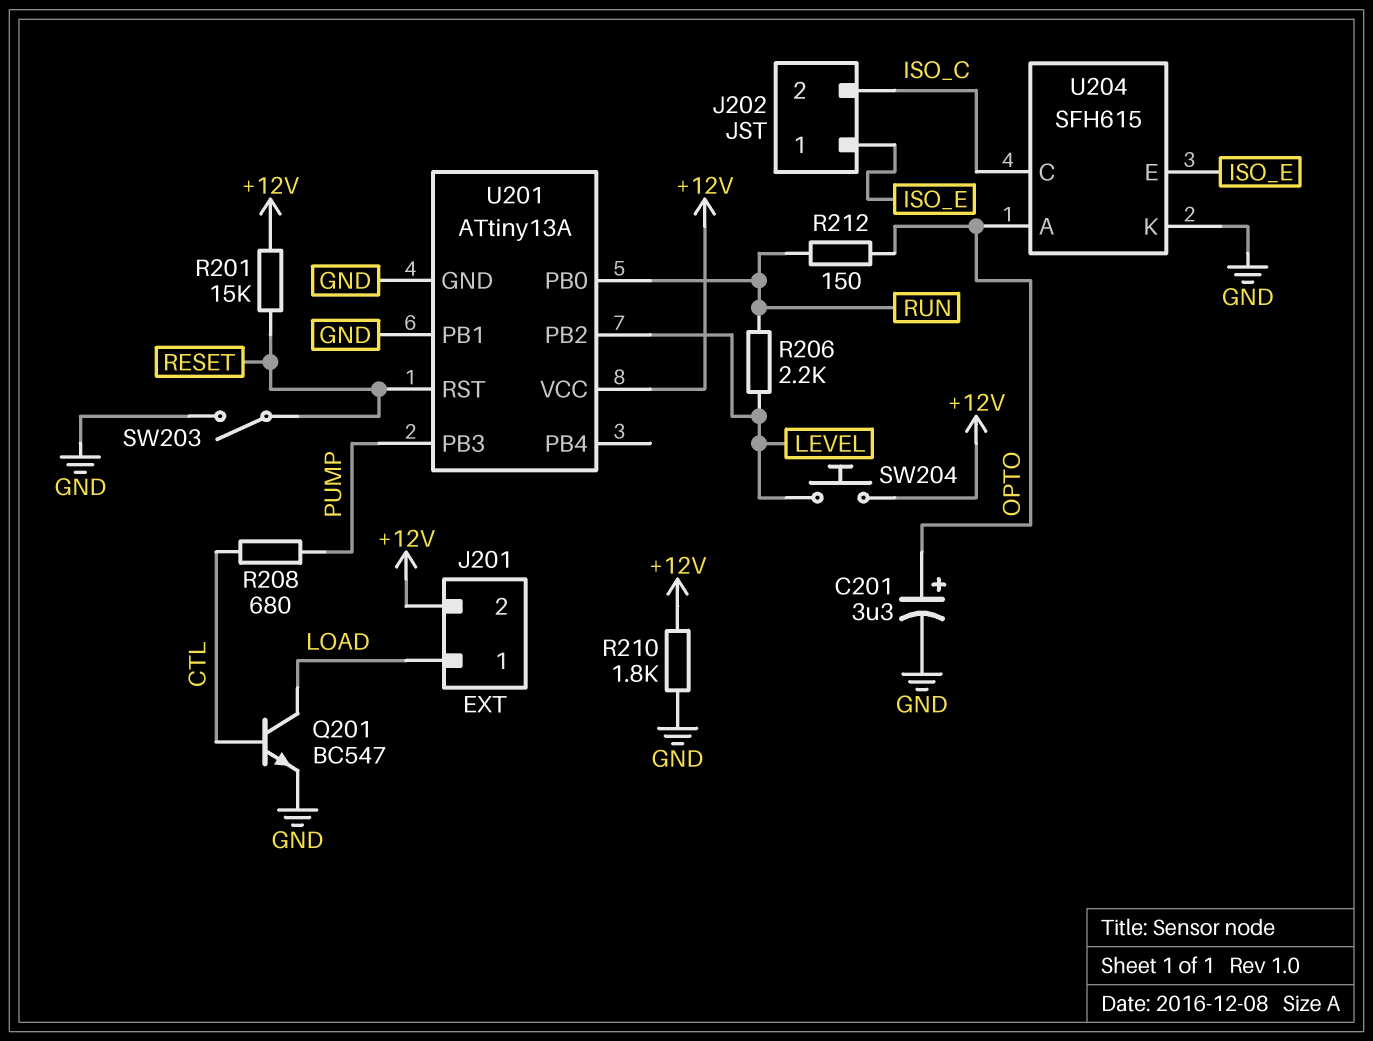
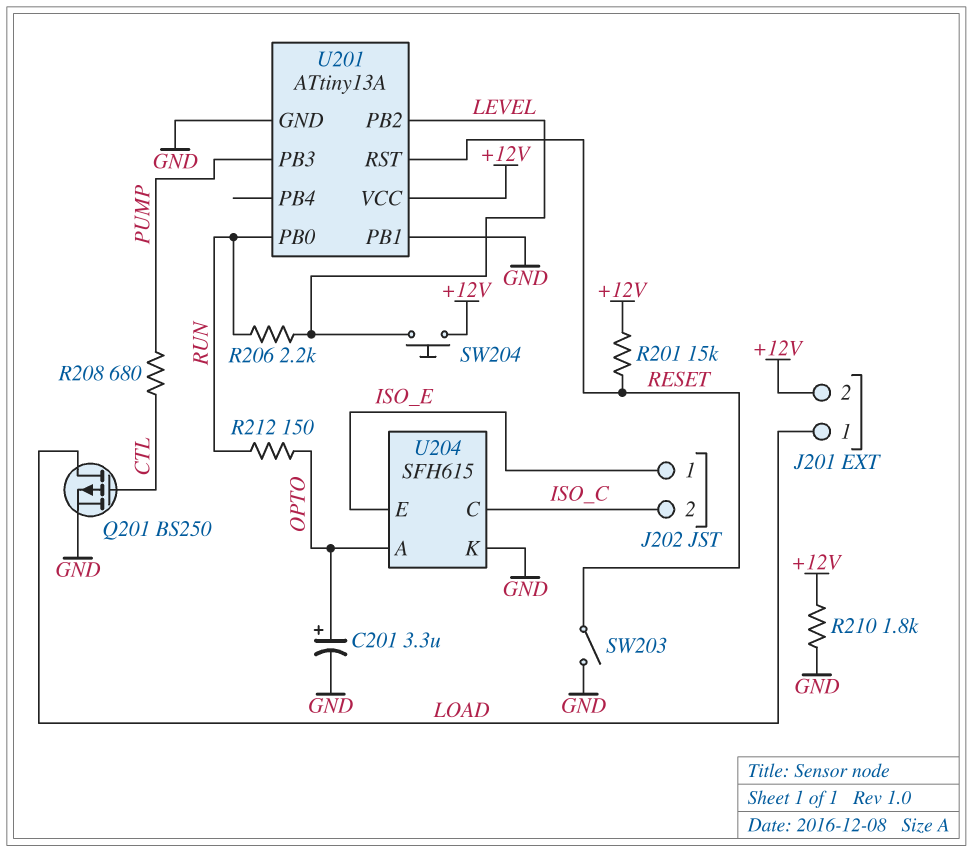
Q201: NPN BC547 (B CTL, C LOAD, E GND) -> PMOS BS250 (G CTL, D LOAD, S GND)

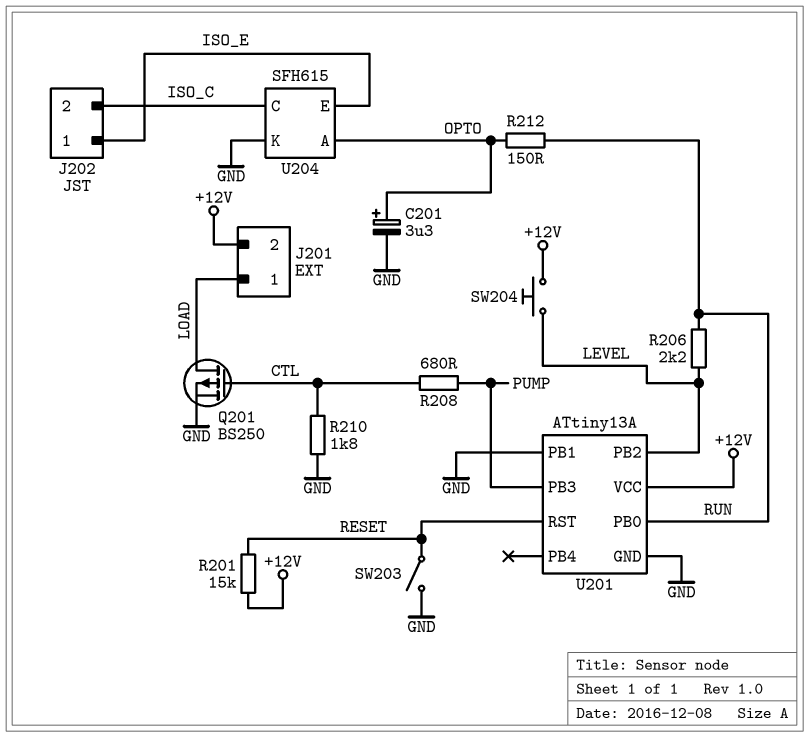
R210: 1.8k (+12V, GND) -> 1.8k (CTL, GND)

